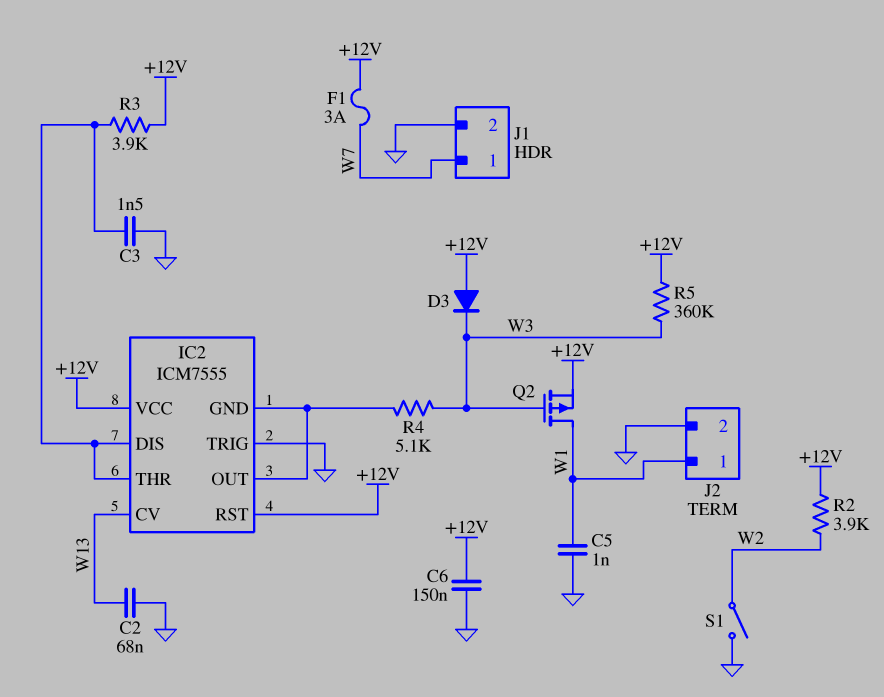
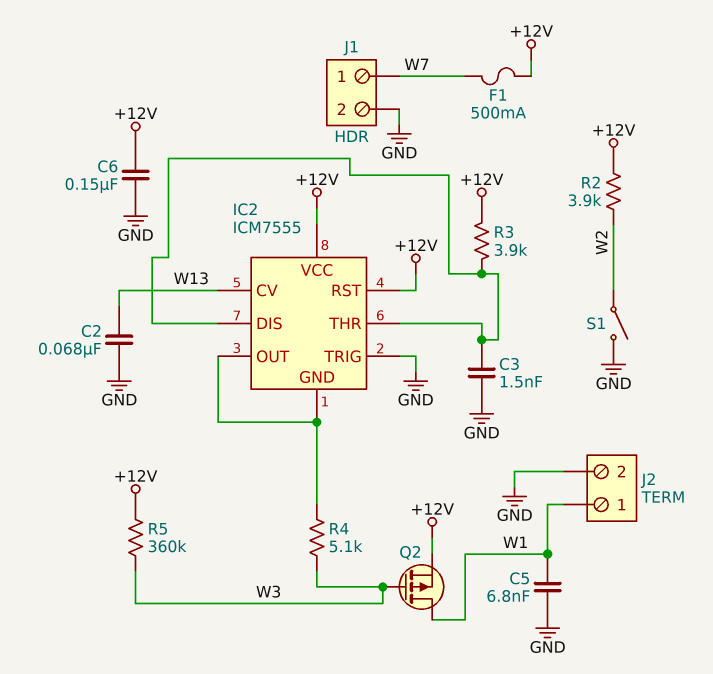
C5: 1nF (GND, W1) -> 6.8nF (GND, W1)
D3: diode (A +12V, K W3) -> none
F1: 3A (+12V, W7) -> 500mA (+12V, W7)

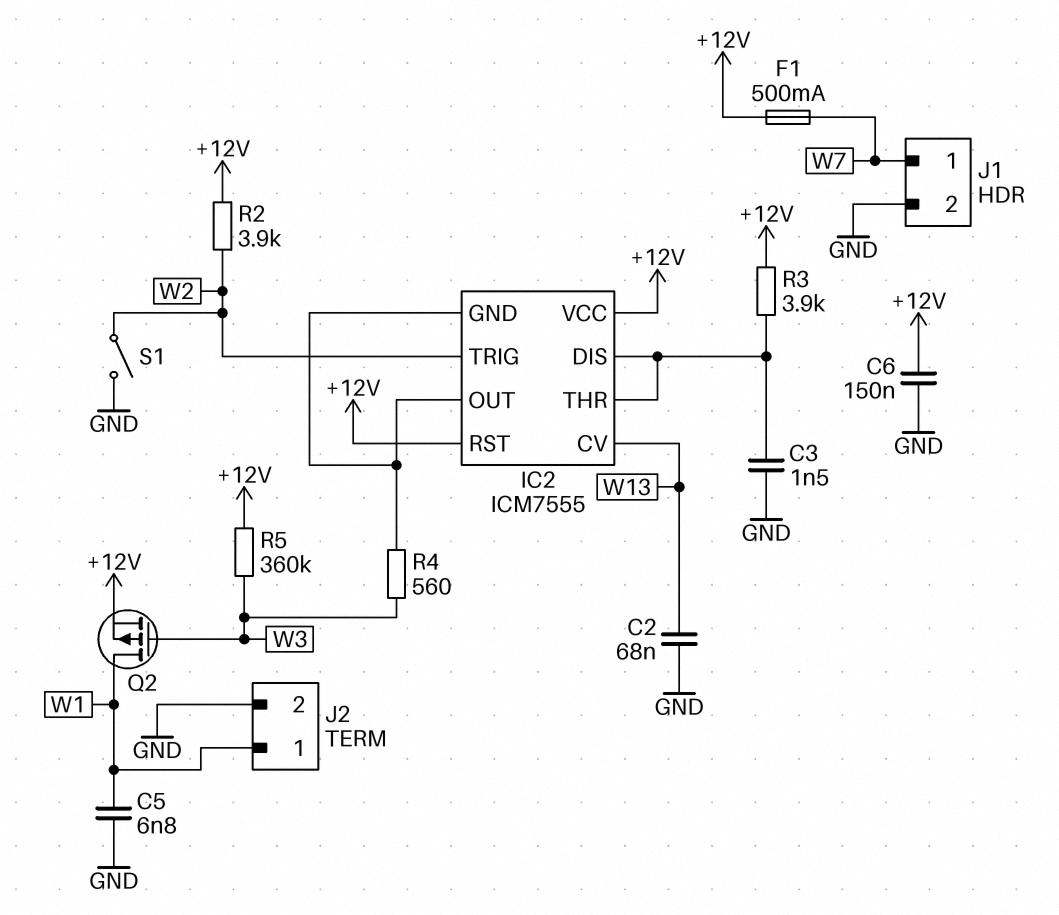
IC2 pin TRIG: GND -> W2
R4: 5.1k (IC2/GND, W3) -> 560 (IC2/GND, W3)

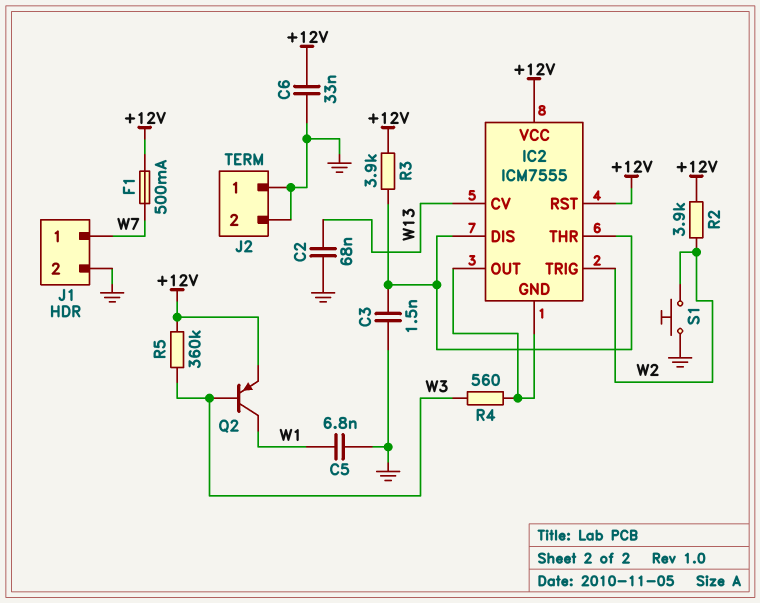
C6: 150nF (+12V, GND) -> 33nF (+12V, GND)
J2 pin 1: W1 -> GND
Q2: PMOS (G W3, D W1, S +12V) -> PNP (B W3, C W1, E +12V)
S1: switch (GND, W2) -> button (GND, W2)

